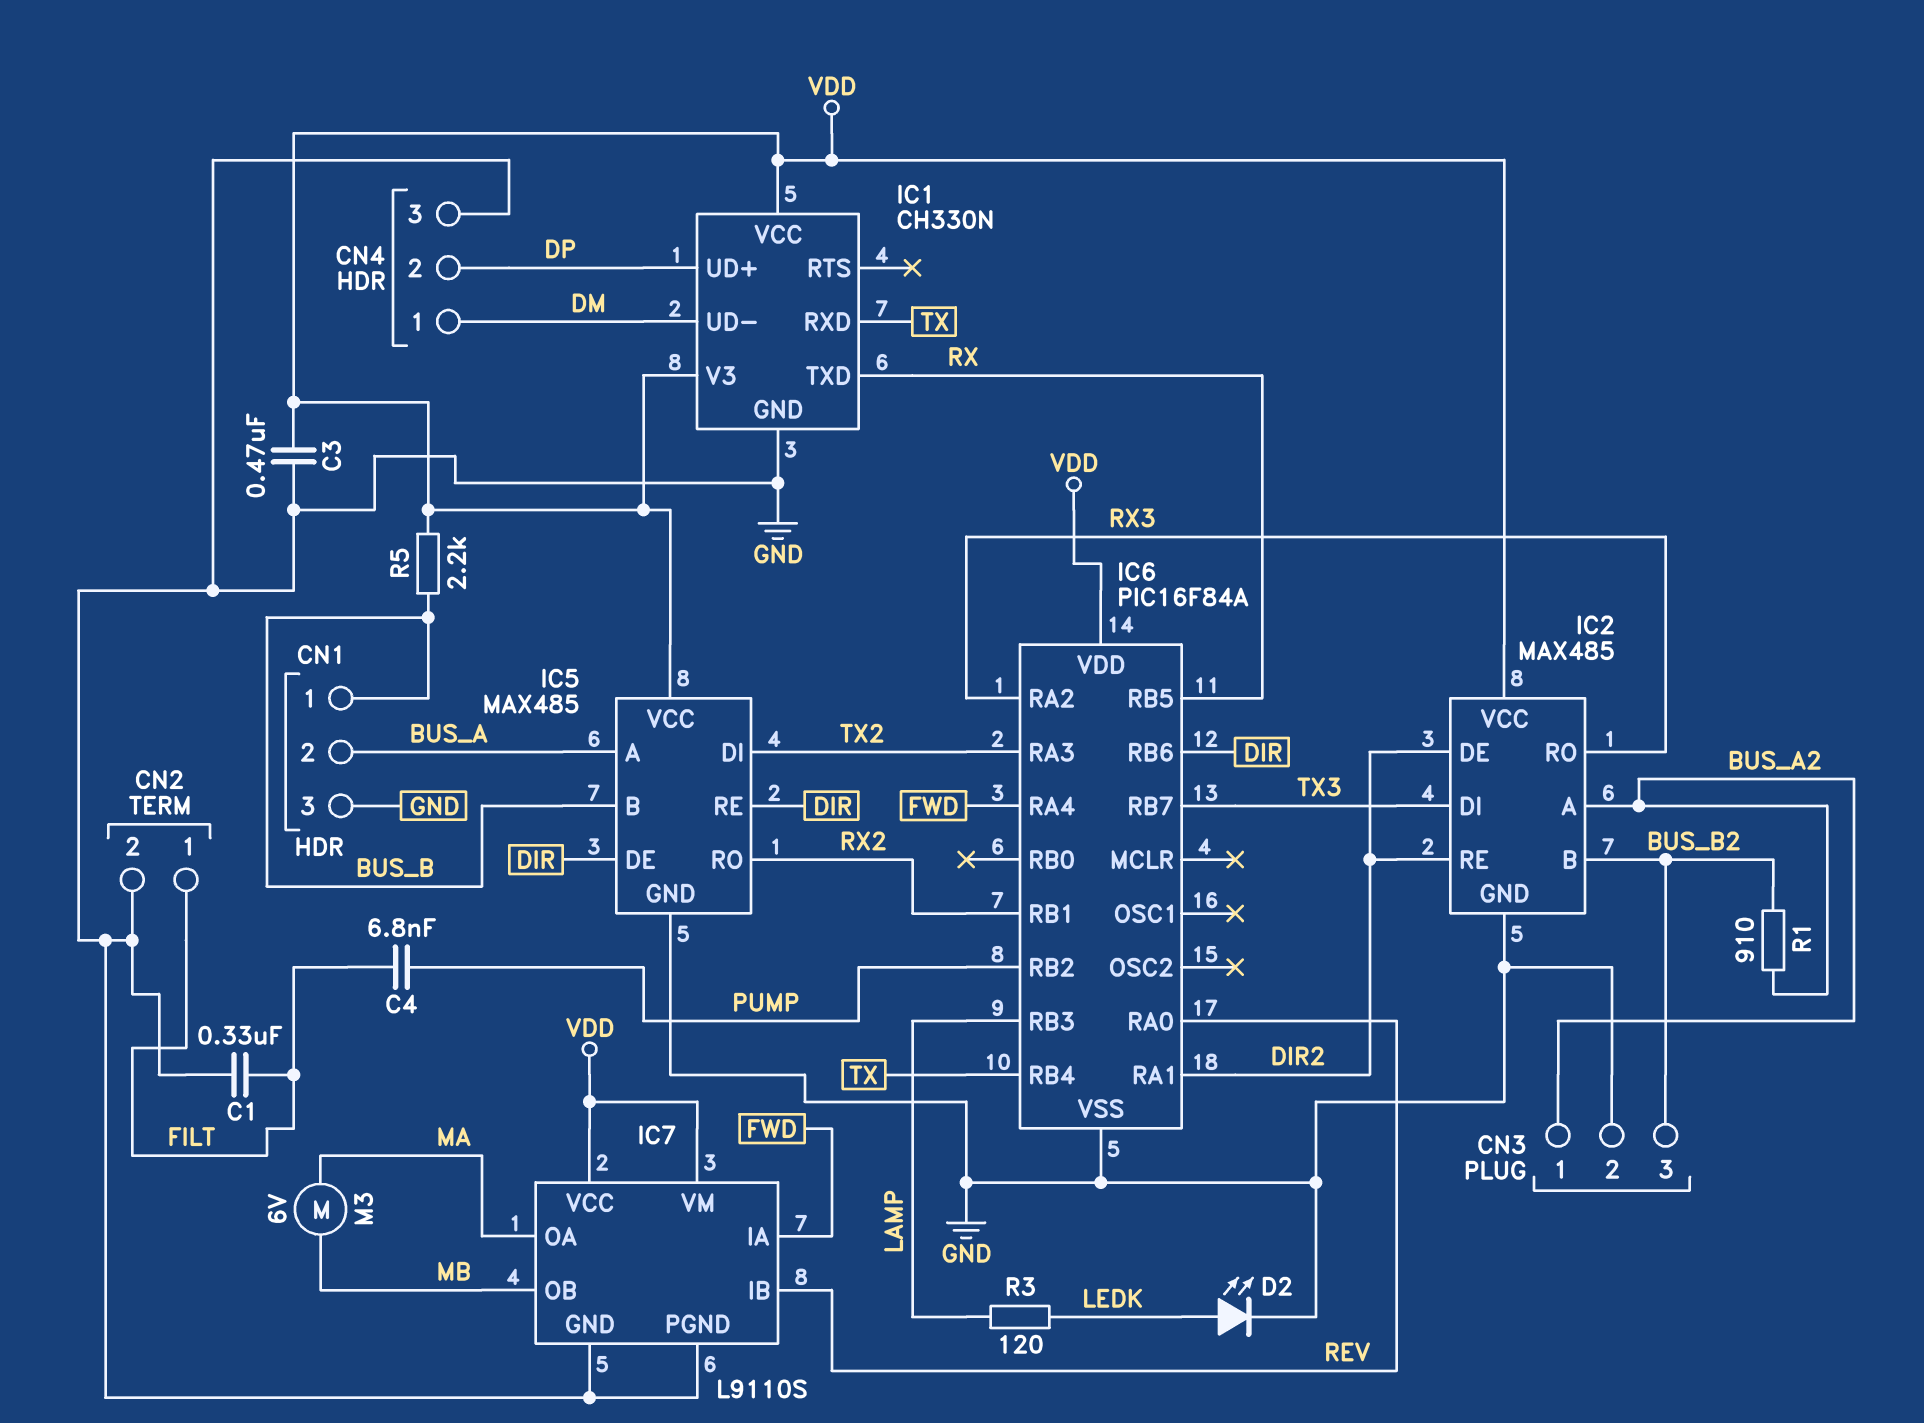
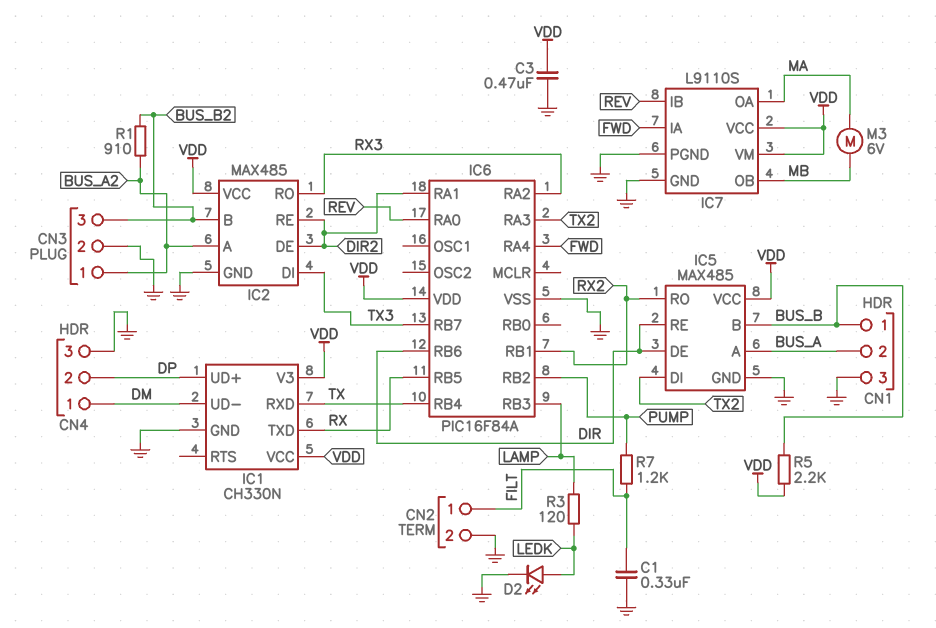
C4: 6.8nF (FILT, PUMP) -> none
R7: none -> 1.2k (FILT, PUMP)

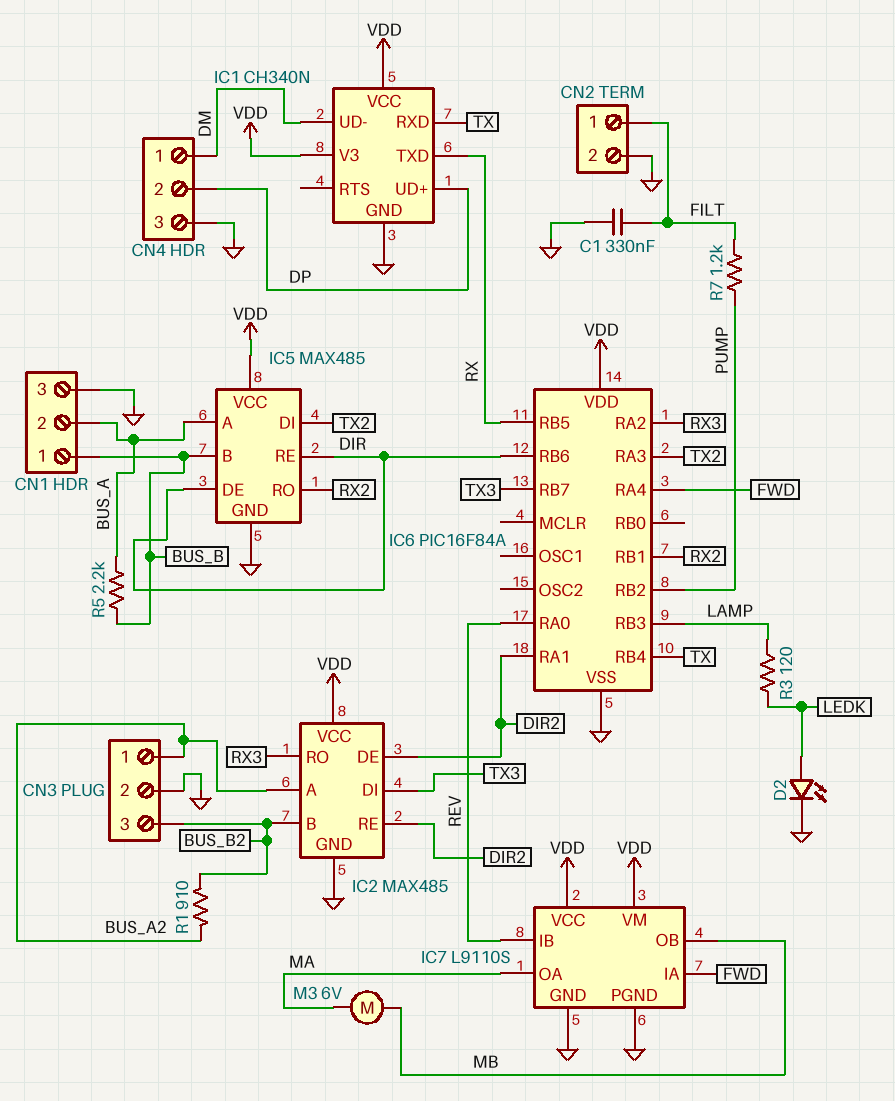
C3: 470nF (GND, VDD) -> none
IC1: CH330N -> CH340N
R5: 2.2k (BUS_B, VDD) -> 2.2k (BUS_A, BUS_B)

